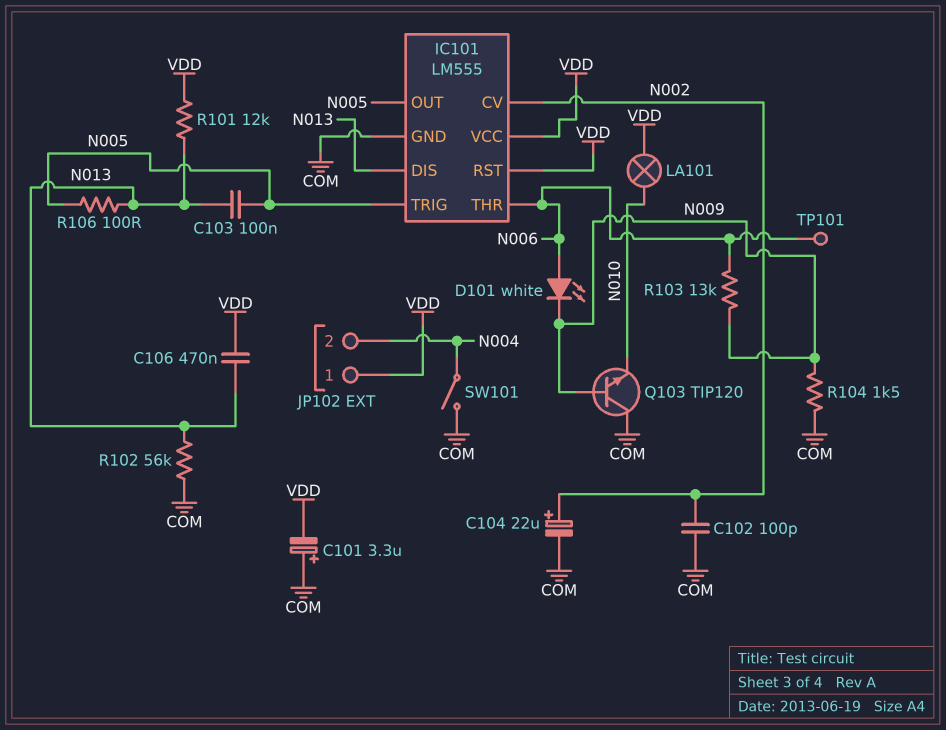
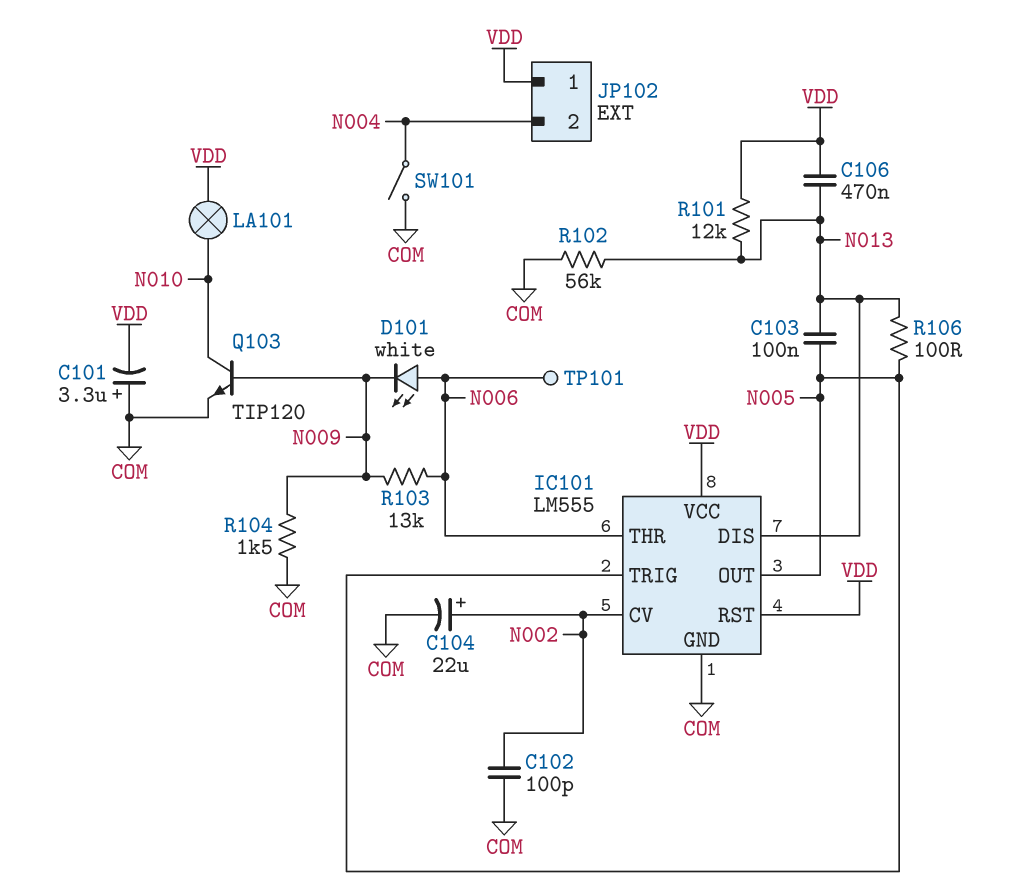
Q103: NPN TIP120 (B N009, C COM, E N010) -> NPN TIP120 (B N009, C N010, E COM)

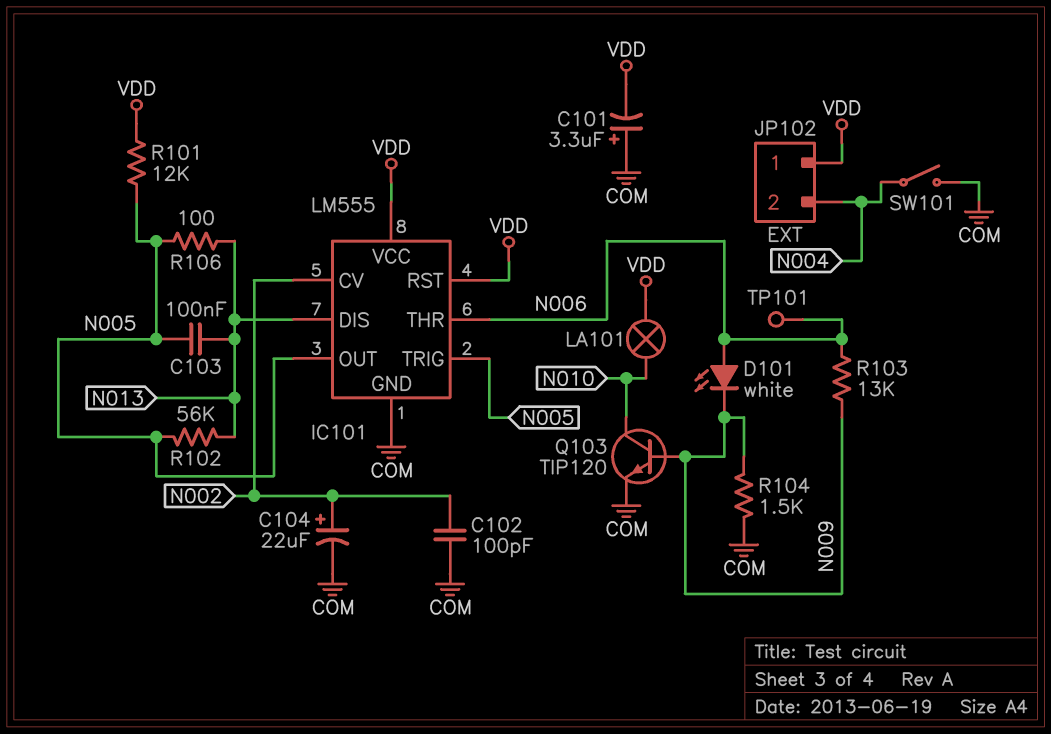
C106: 470nF (N013, VDD) -> none
R101: 12k (N013, VDD) -> 12k (N005, VDD)
R102: 56k (COM, N013) -> 56k (N005, N013)

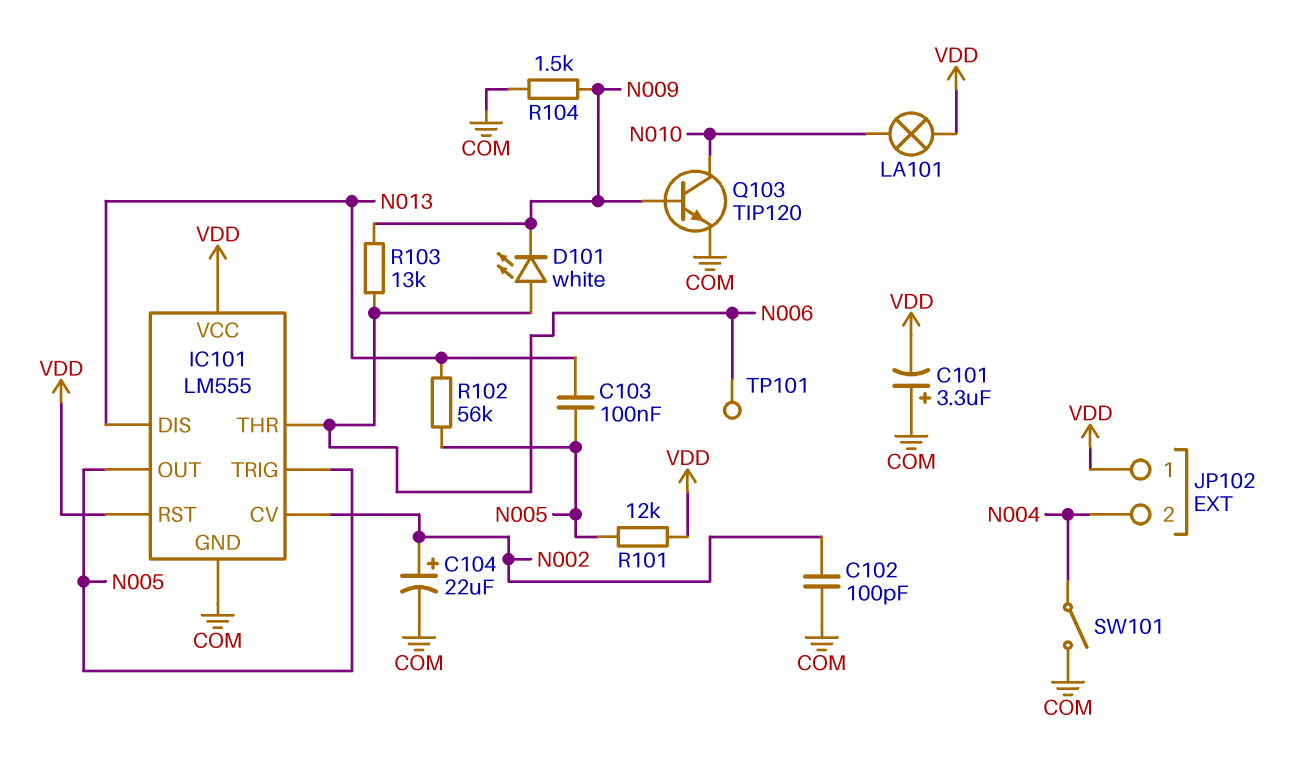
R106: 100 (N005, N013) -> none

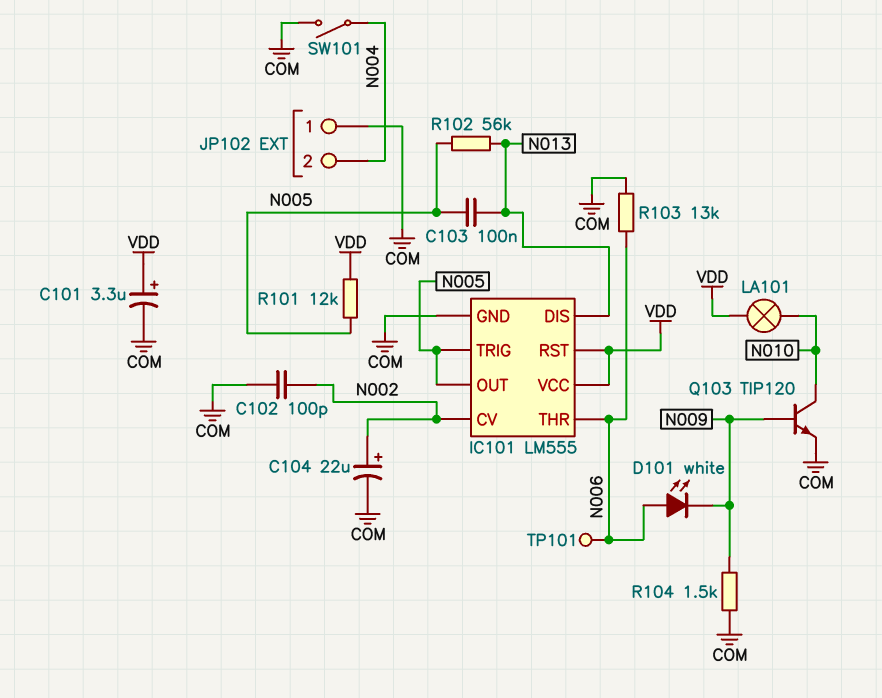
C101: 3.3uF (plus COM, minus VDD) -> 3.3uF (plus VDD, minus COM)
JP102 pin 1: VDD -> COM
R103: 13k (N006, N009) -> 13k (COM, N006)

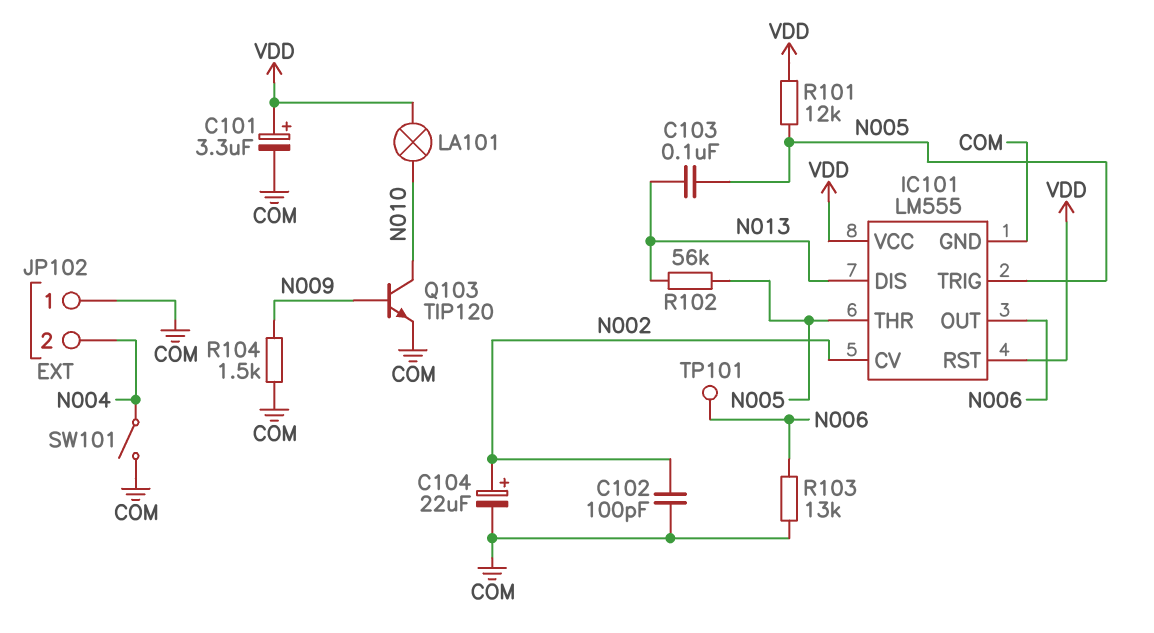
D101: LED white (A N006, K N009) -> none
IC101 pin OUT: N005 -> N006
IC101 pin THR: N006 -> N005

